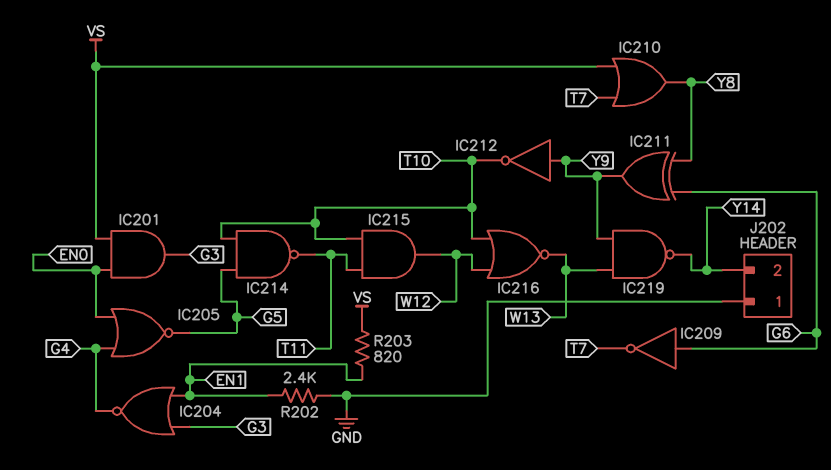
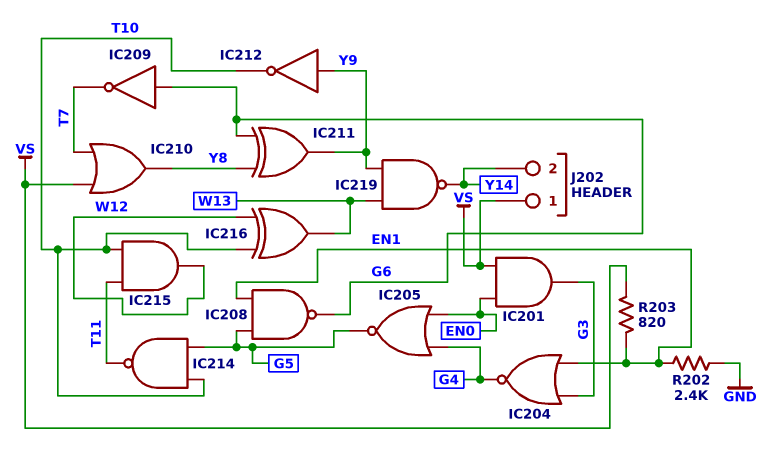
IC208: none -> NAND (in EN1, in G5, out G6)
IC216: NOR (in T10, in W12, out W13) -> XOR (in T10, in W12, out W13)
J202 pin 1: GND -> VS

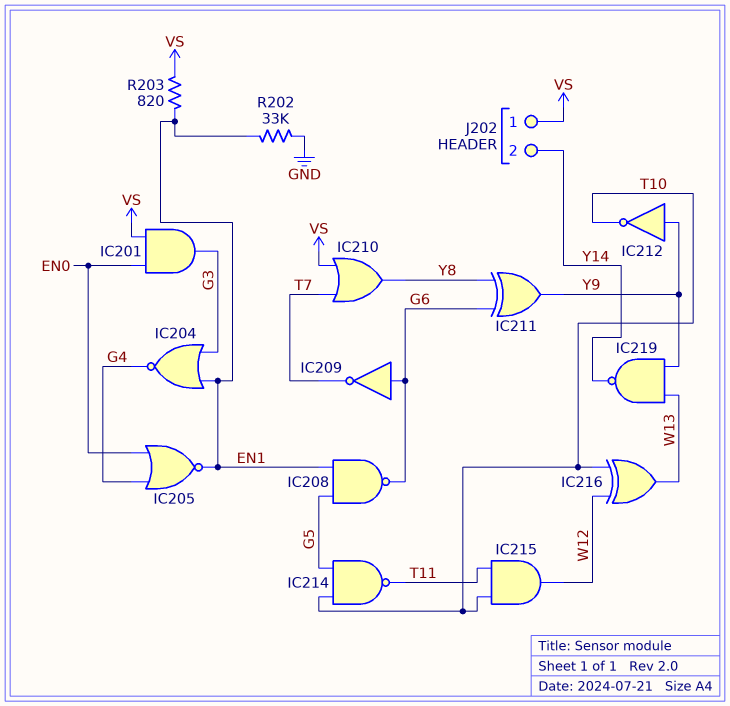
IC205: NOR (in EN0, in G4, out G5) -> NOR (in EN0, in G4, out EN1)
R202: 2.4k (EN1, GND) -> 33k (EN1, GND)

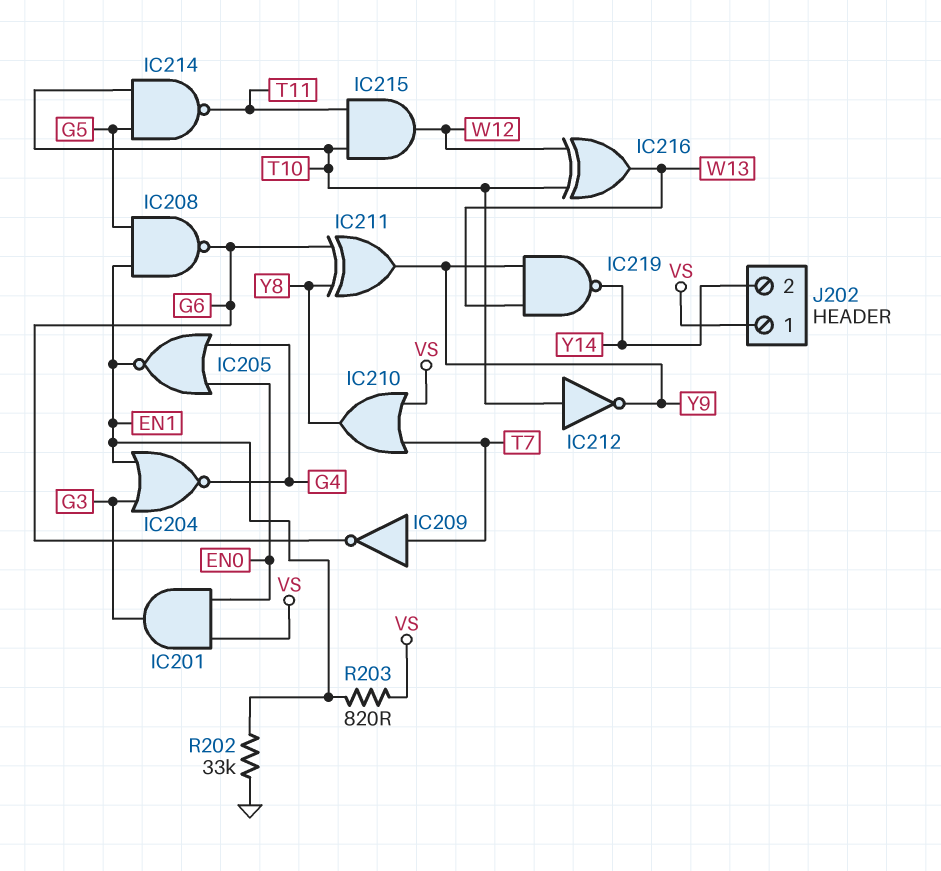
IC209: NOT (in G6, out T7) -> NOT (in T7, out G6)
IC212: NOT (in Y9, out T10) -> NOT (in T10, out Y9)

